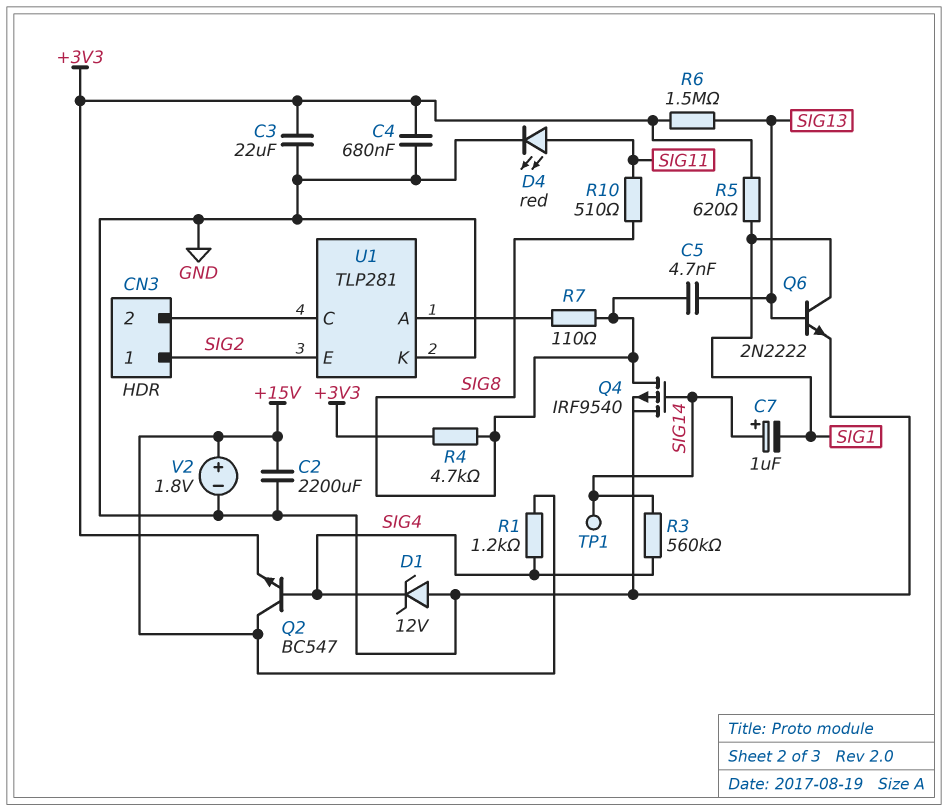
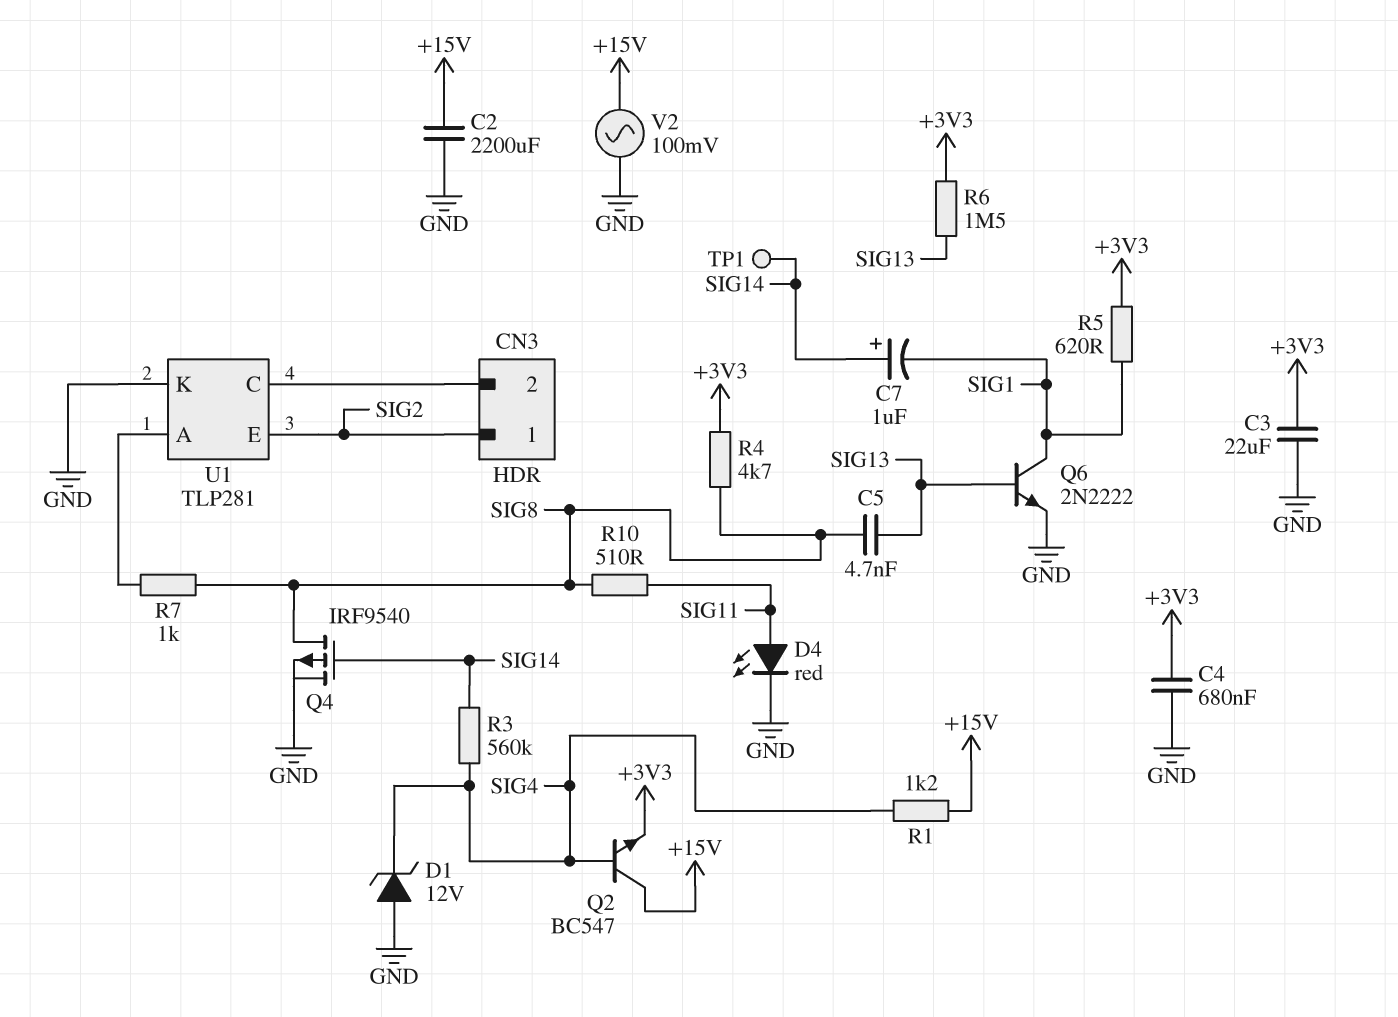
R7: 110 (SIG8, U1/A) -> 1k (SIG8, U1/A)
V2: 1.8V (plus +15V, minus GND) -> AC 100mV (+15V, GND)

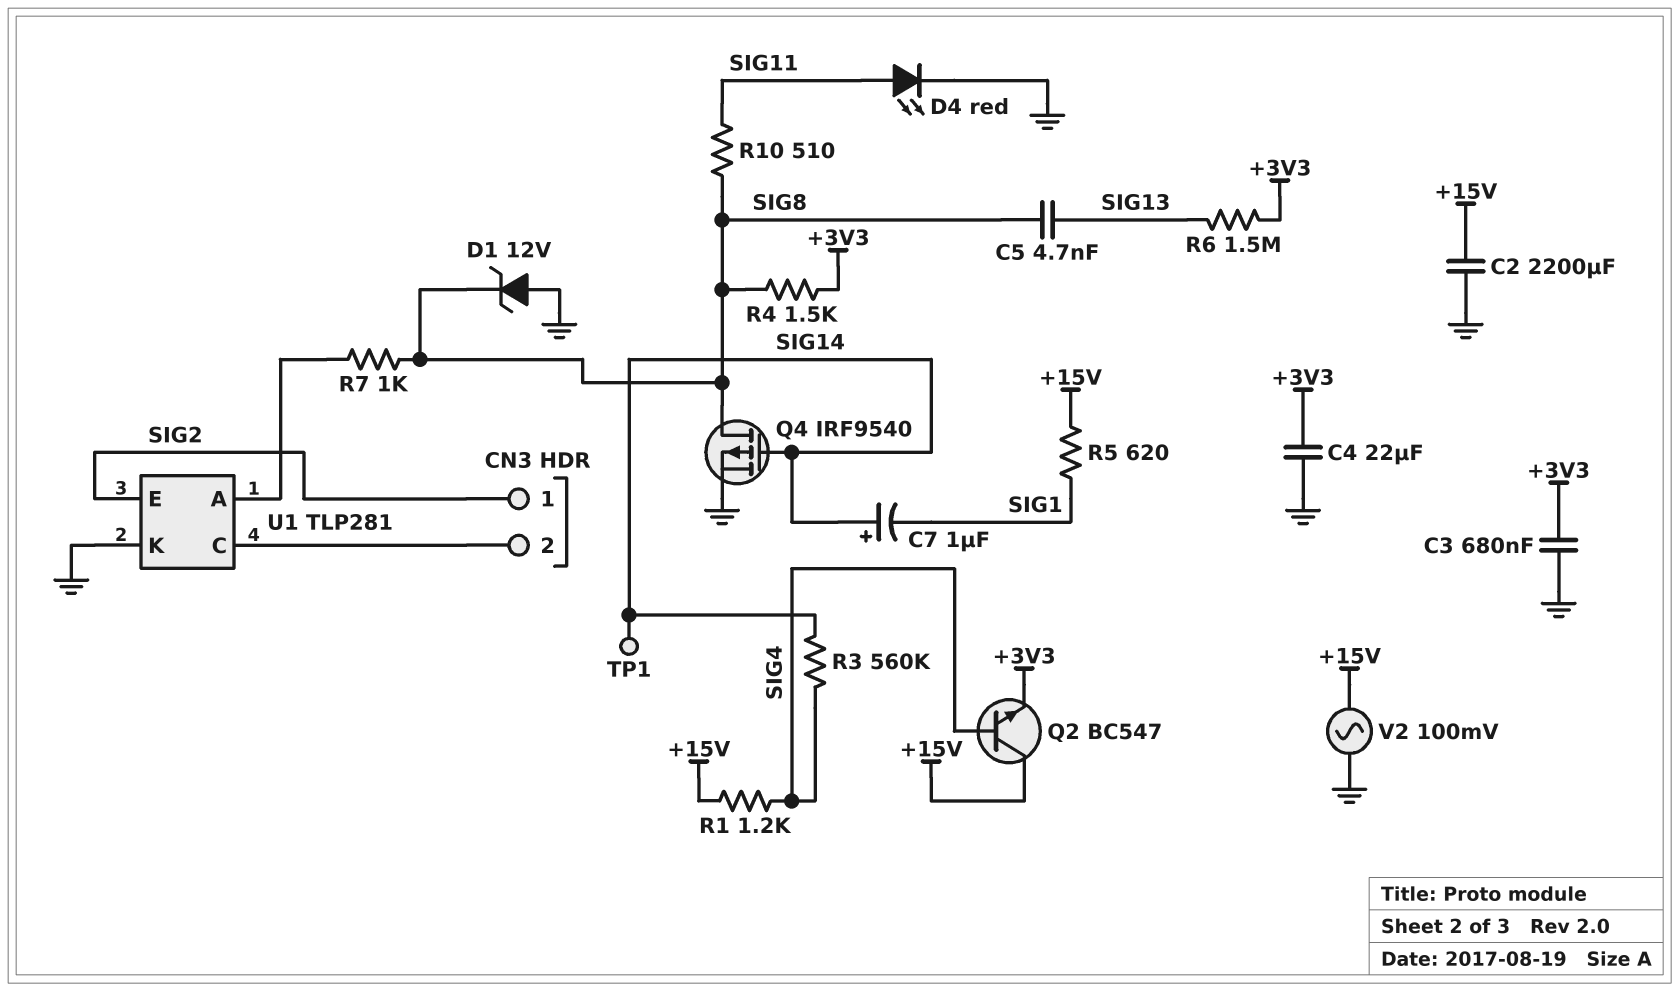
C3: 22uF (+3V3, GND) -> 680nF (+3V3, GND)
C4: 680nF (+3V3, GND) -> 22uF (+3V3, GND)
D1: zener 12V (A GND, K SIG4) -> zener 12V (A GND, K SIG8)
Q6: NPN 2N2222 (B SIG13, C SIG1, E GND) -> none
R4: 4.7k (+3V3, SIG8) -> 1.5k (+3V3, SIG8)
R5: 620 (+3V3, SIG1) -> 620 (+15V, SIG1)

